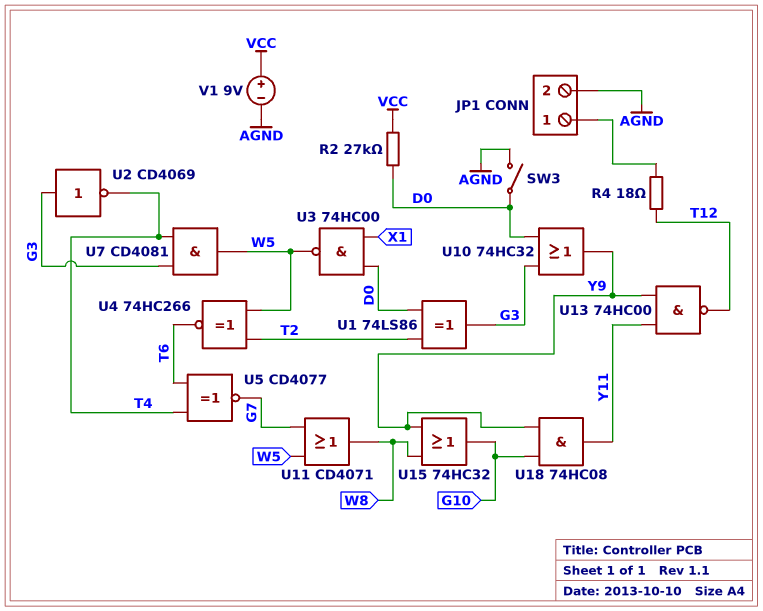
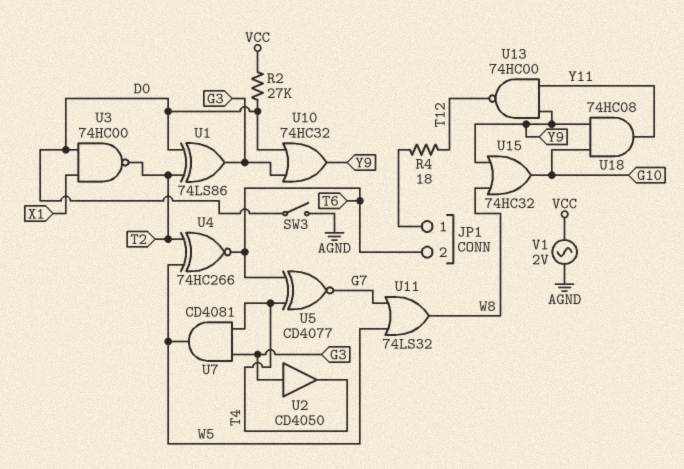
JP1 pin 2: AGND -> T6
U2: NOT CD4069 (in G3, out T4) -> buffer CD4050 (in G3, out T4)
U3: NAND 74HC00 (in D0, in X1, out W5) -> NAND 74HC00 (in D0, in X1, out T2)
U11: OR CD4071 (in G7, in W5, out W8) -> OR 74LS32 (in G7, in W5, out W8)
V1: 9V (plus VCC, minus AGND) -> AC 2V (AGND, VCC)

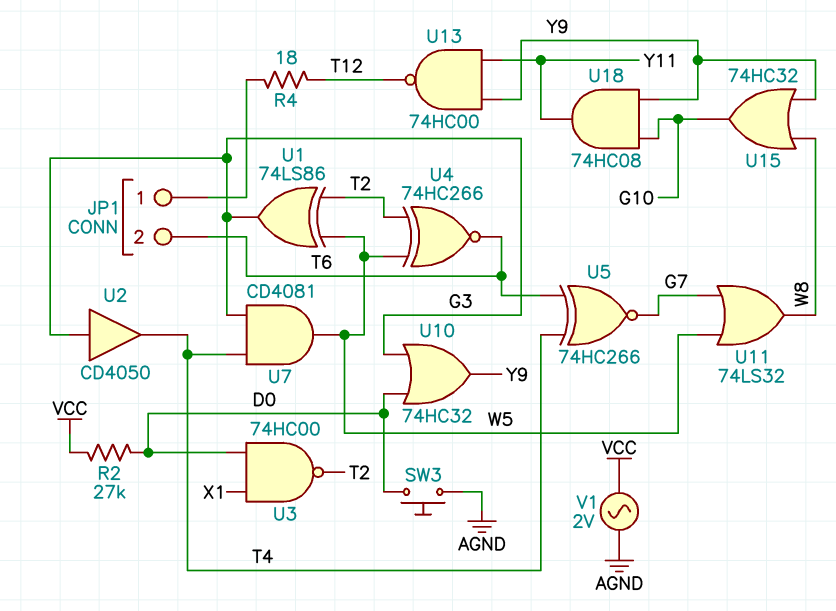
SW3: switch (AGND, D0) -> button (AGND, D0)
U1: XOR 74LS86 (in D0, in T2, out G3) -> XOR 74LS86 (in T2, in W5, out G3)
U5: XNOR CD4077 (in T4, in T6, out G7) -> XNOR 74HC266 (in T4, in T6, out G7)

